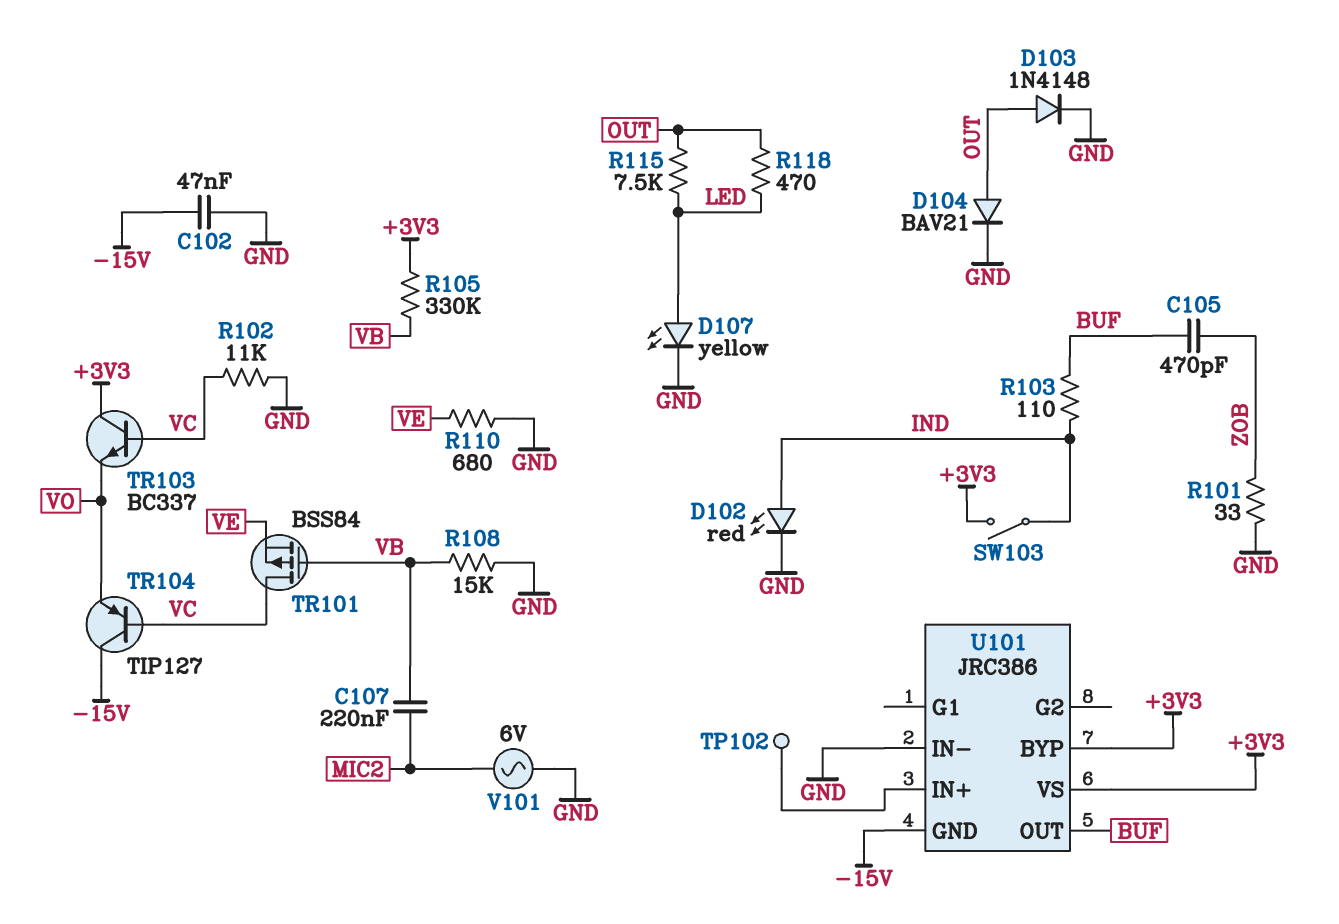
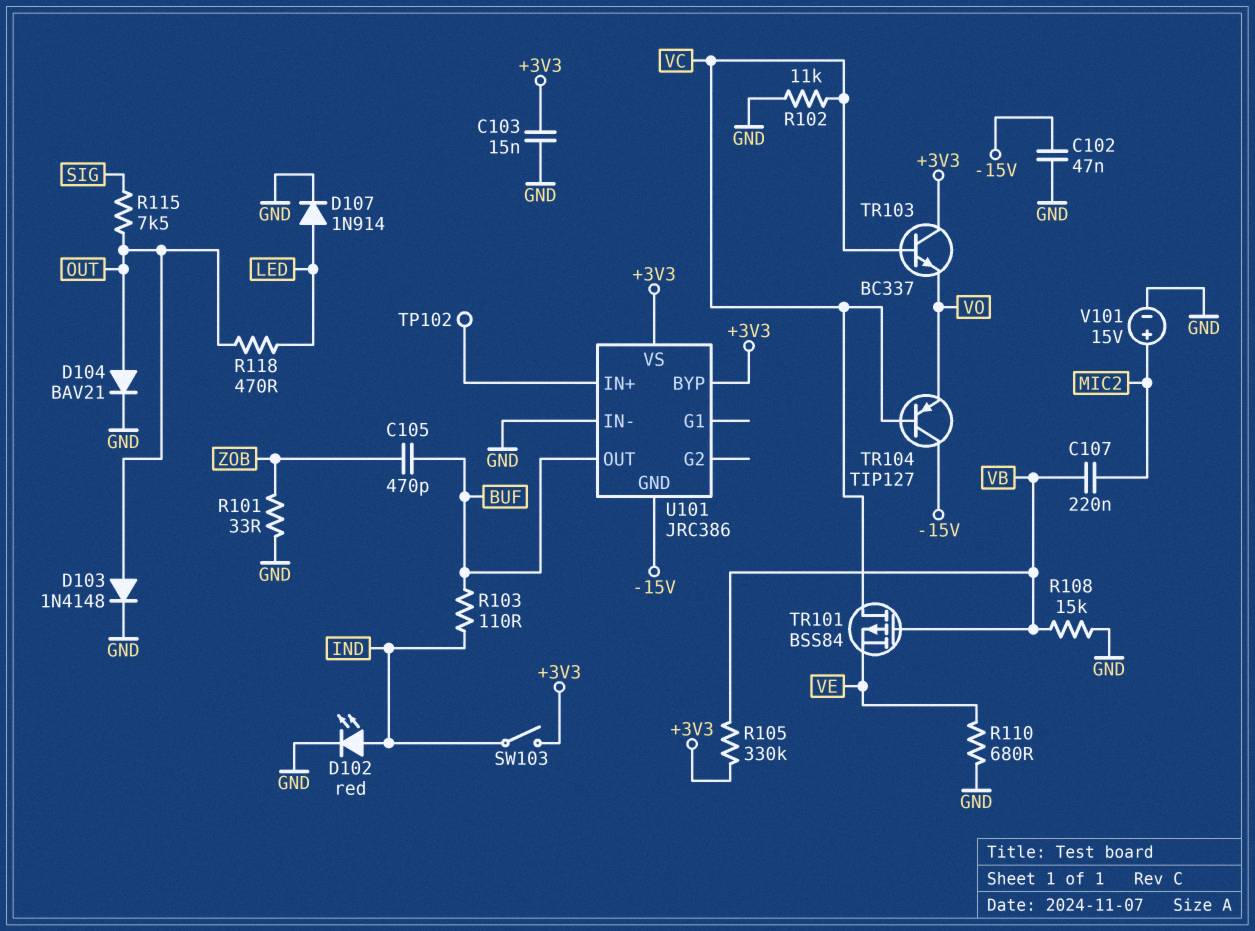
C103: none -> 15nF (+3V3, GND)
D107: LED yellow (A LED, K GND) -> diode 1N914 (A LED, K GND)
R115: 7.5k (LED, OUT) -> 7.5k (OUT, SIG)
V101: AC 6V (GND, MIC2) -> 15V (plus MIC2, minus GND)

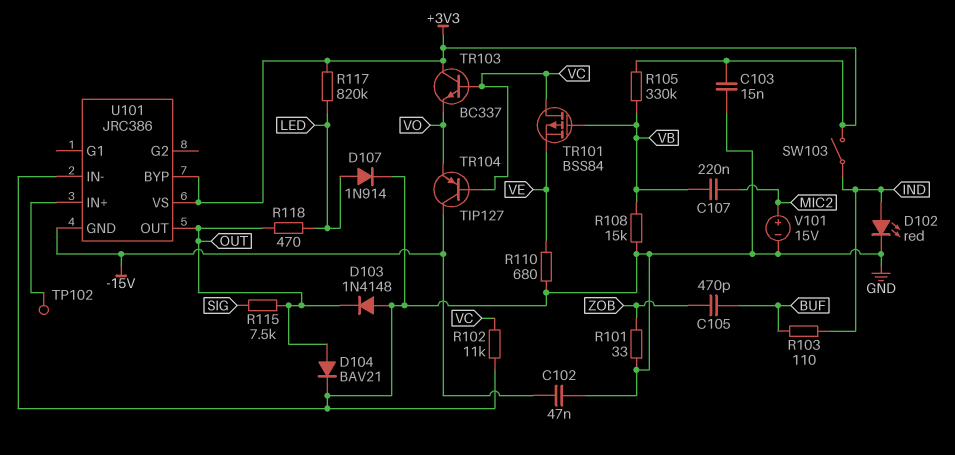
D103: diode 1N4148 (A OUT, K GND) -> diode 1N4148 (A GND, K OUT)
R117: none -> 820k (+3V3, LED)
U101 pin OUT: BUF -> OUT

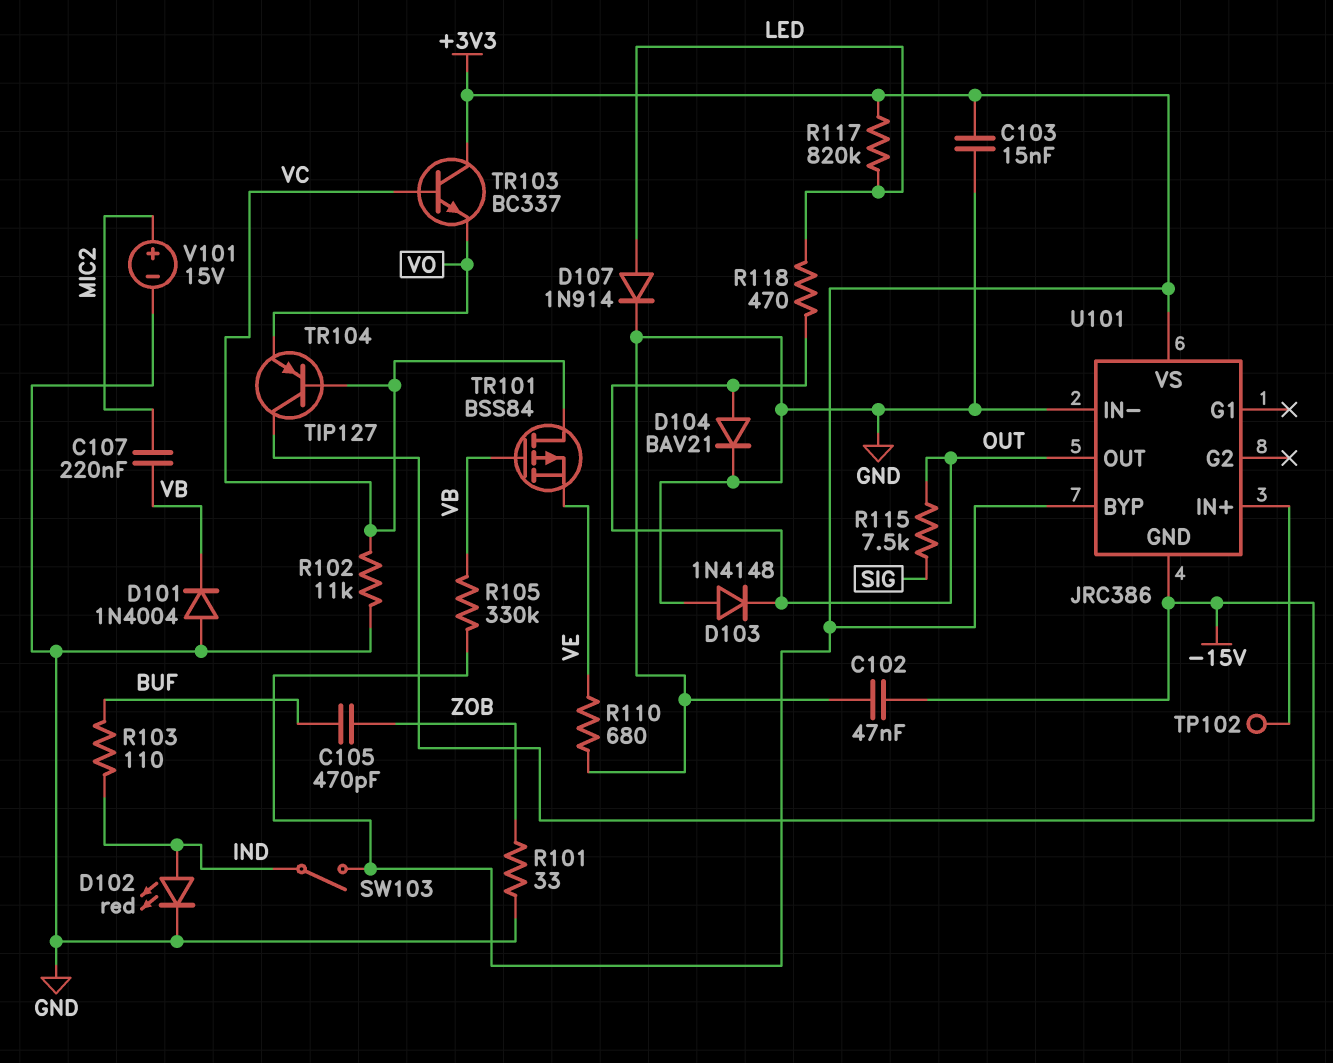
D101: none -> diode 1N4004 (A GND, K VB)
R108: 15k (GND, VB) -> none

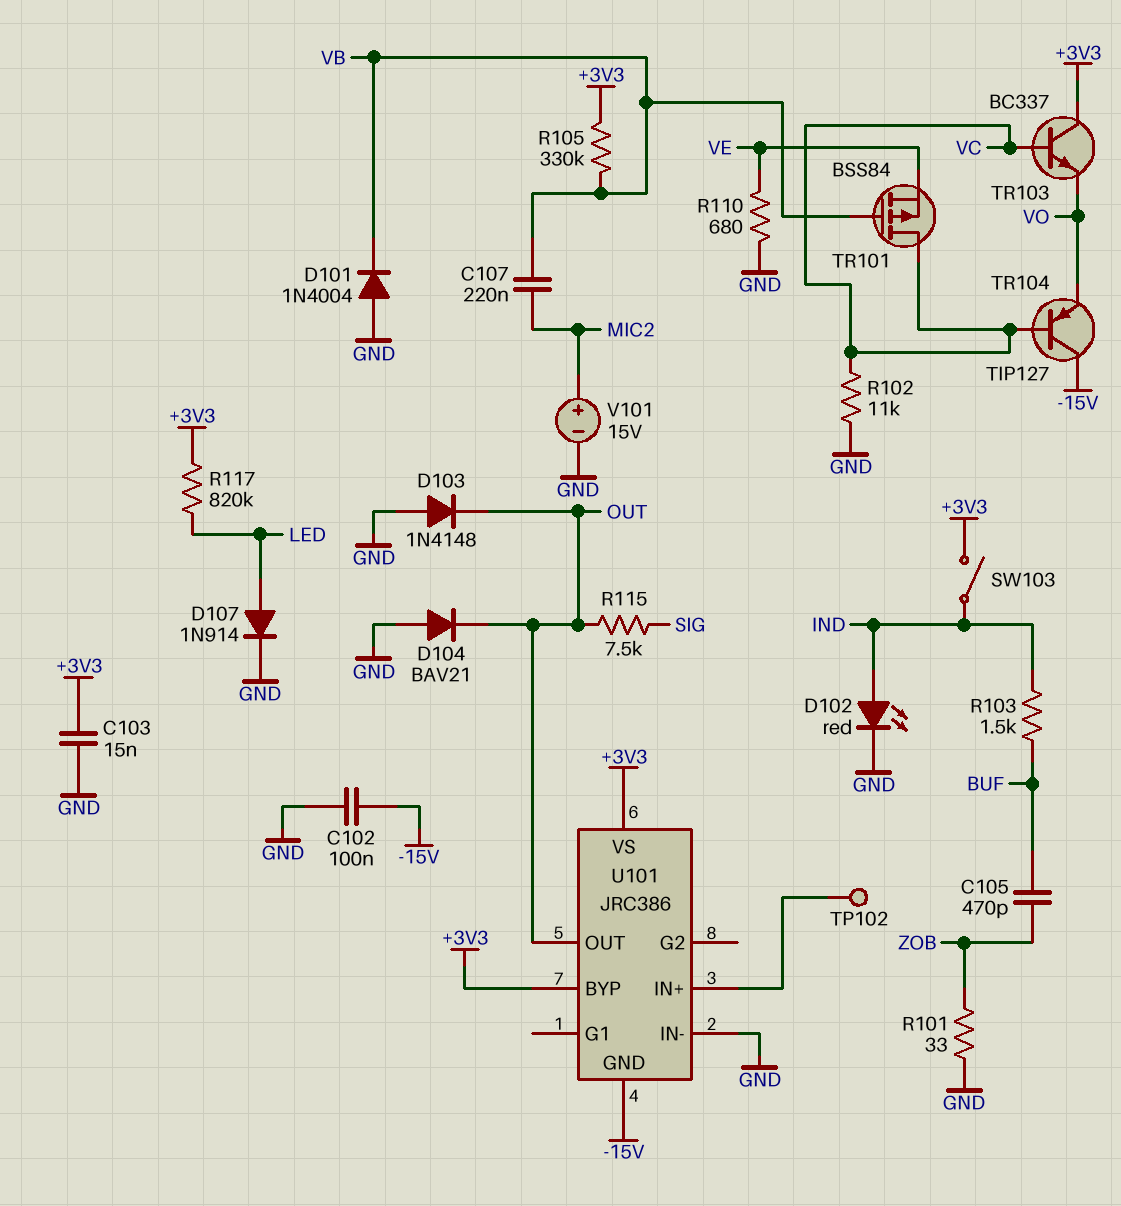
C102: 47nF (-15V, GND) -> 100nF (-15V, GND)
D104: diode BAV21 (A OUT, K GND) -> diode BAV21 (A GND, K OUT)
R103: 110 (BUF, IND) -> 1.5k (BUF, IND)
R118: 470 (LED, OUT) -> none

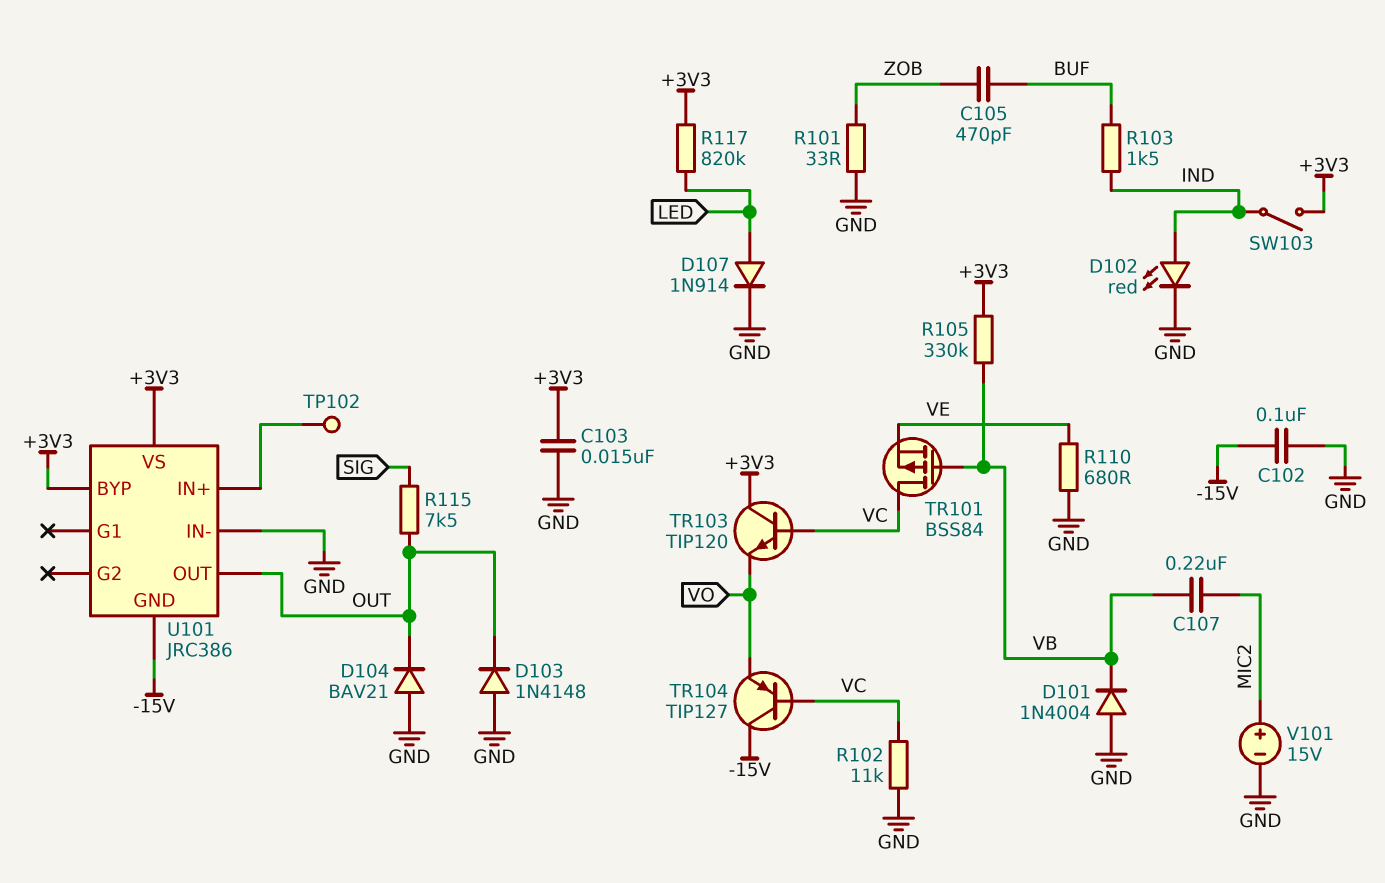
TR103: NPN BC337 (B VC, C +3V3, E VO) -> NPN TIP120 (B VC, C +3V3, E VO)

